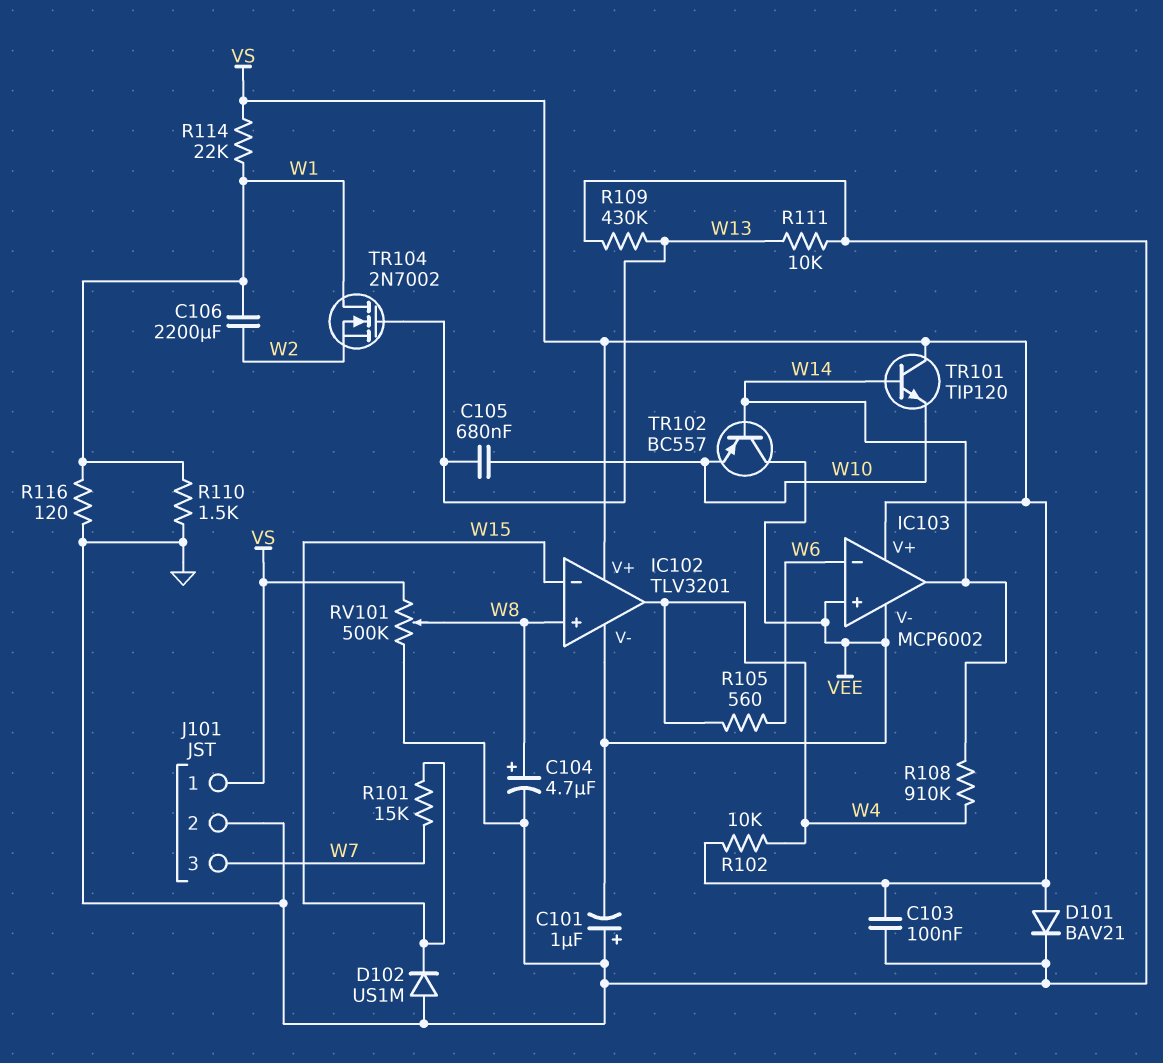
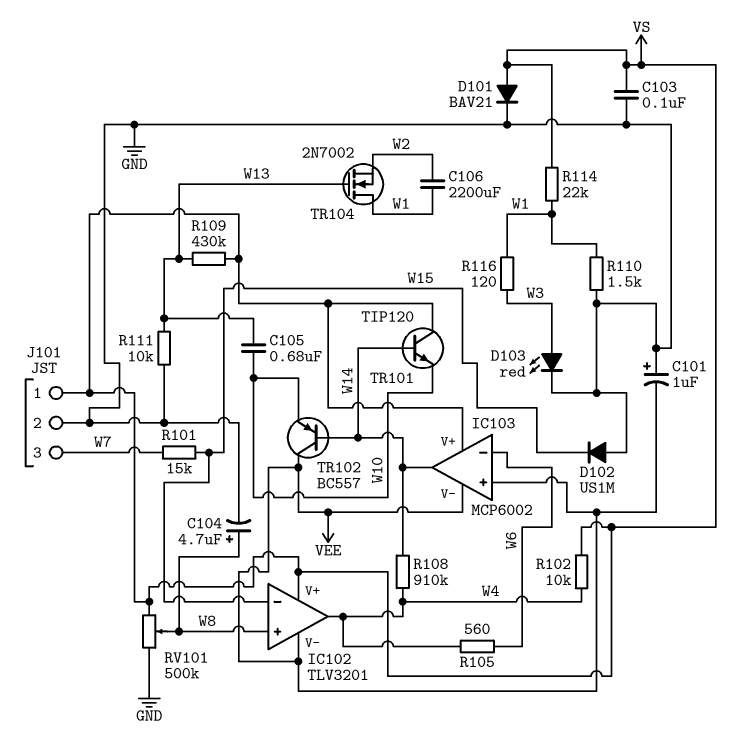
D103: none -> LED red (A W3, K GND)
R109: 430k (GND, W13) -> 430k (VS, W13)
R116: 120 (GND, W1) -> 120 (W1, W3)

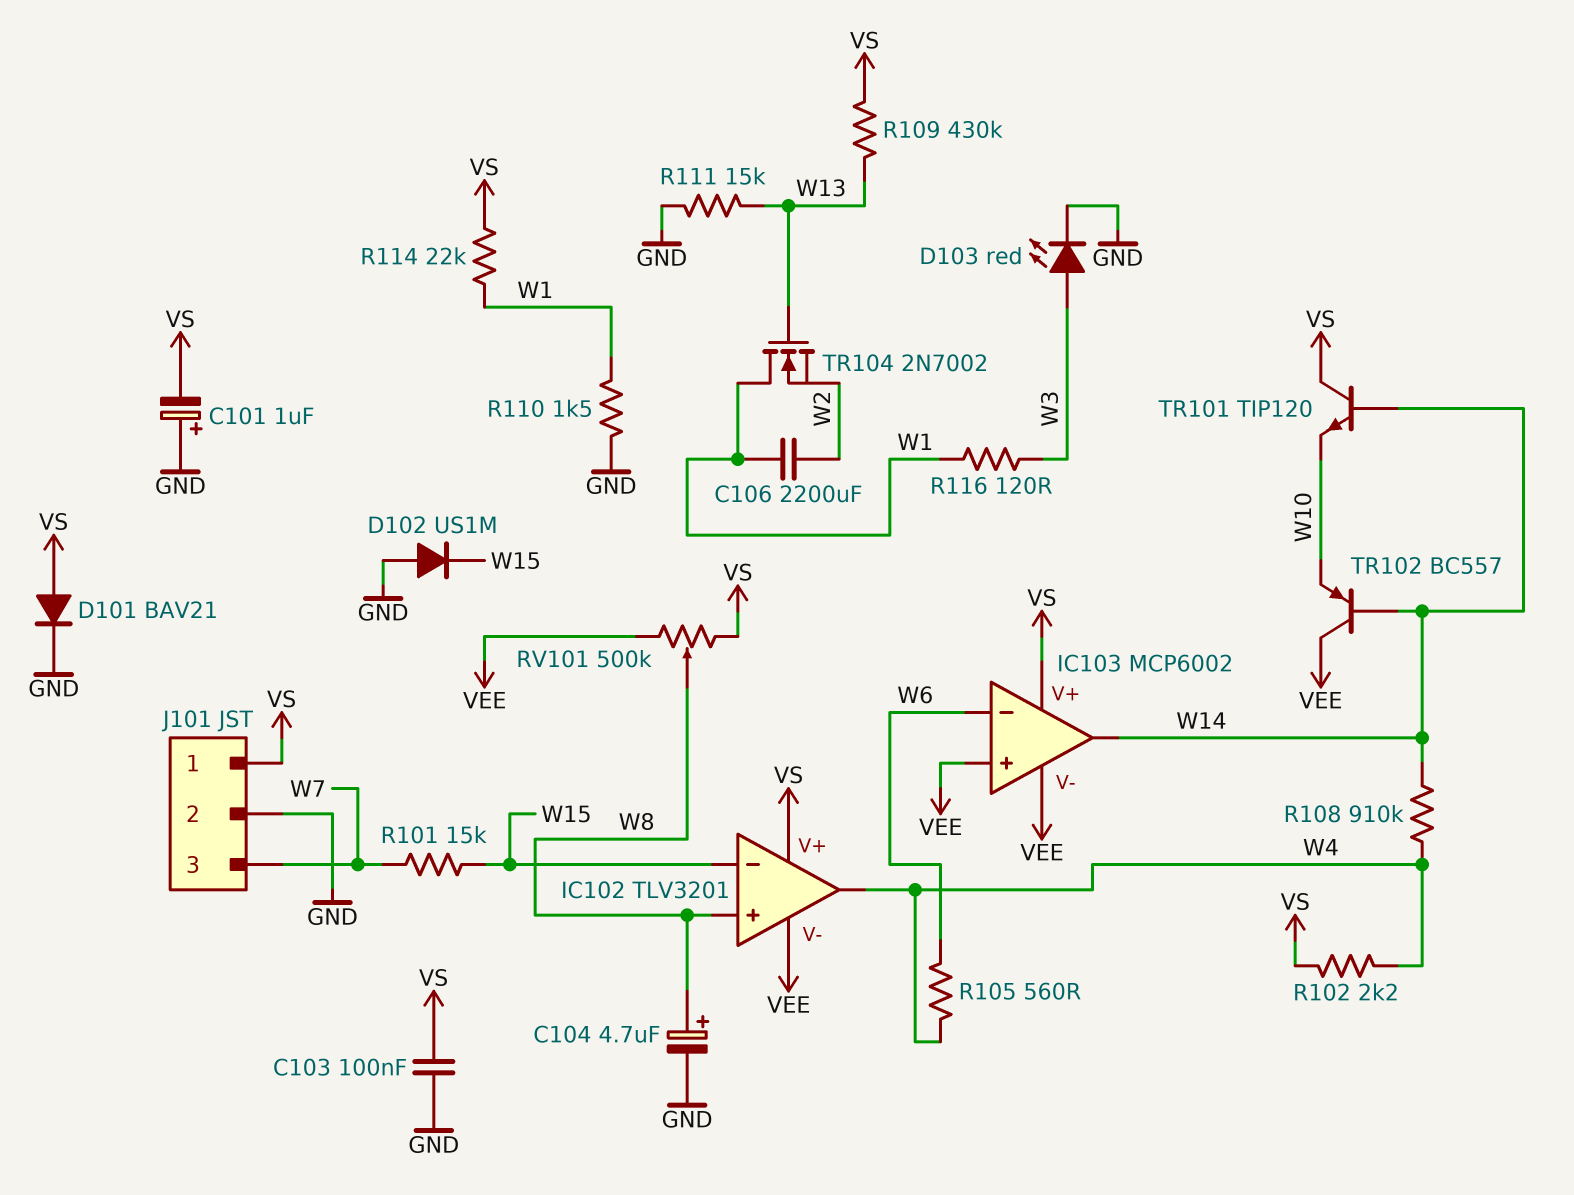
C101: 1uF (plus GND, minus VEE) -> 1uF (plus GND, minus VS)
C105: 680nF (W10, W13) -> none
R102: 10k (VS, W4) -> 2.2k (VS, W4)
R111: 10k (GND, W13) -> 15k (GND, W13)
RV101: 500k (GND, VS, wiper W8) -> 500k (VEE, VS, wiper W8)

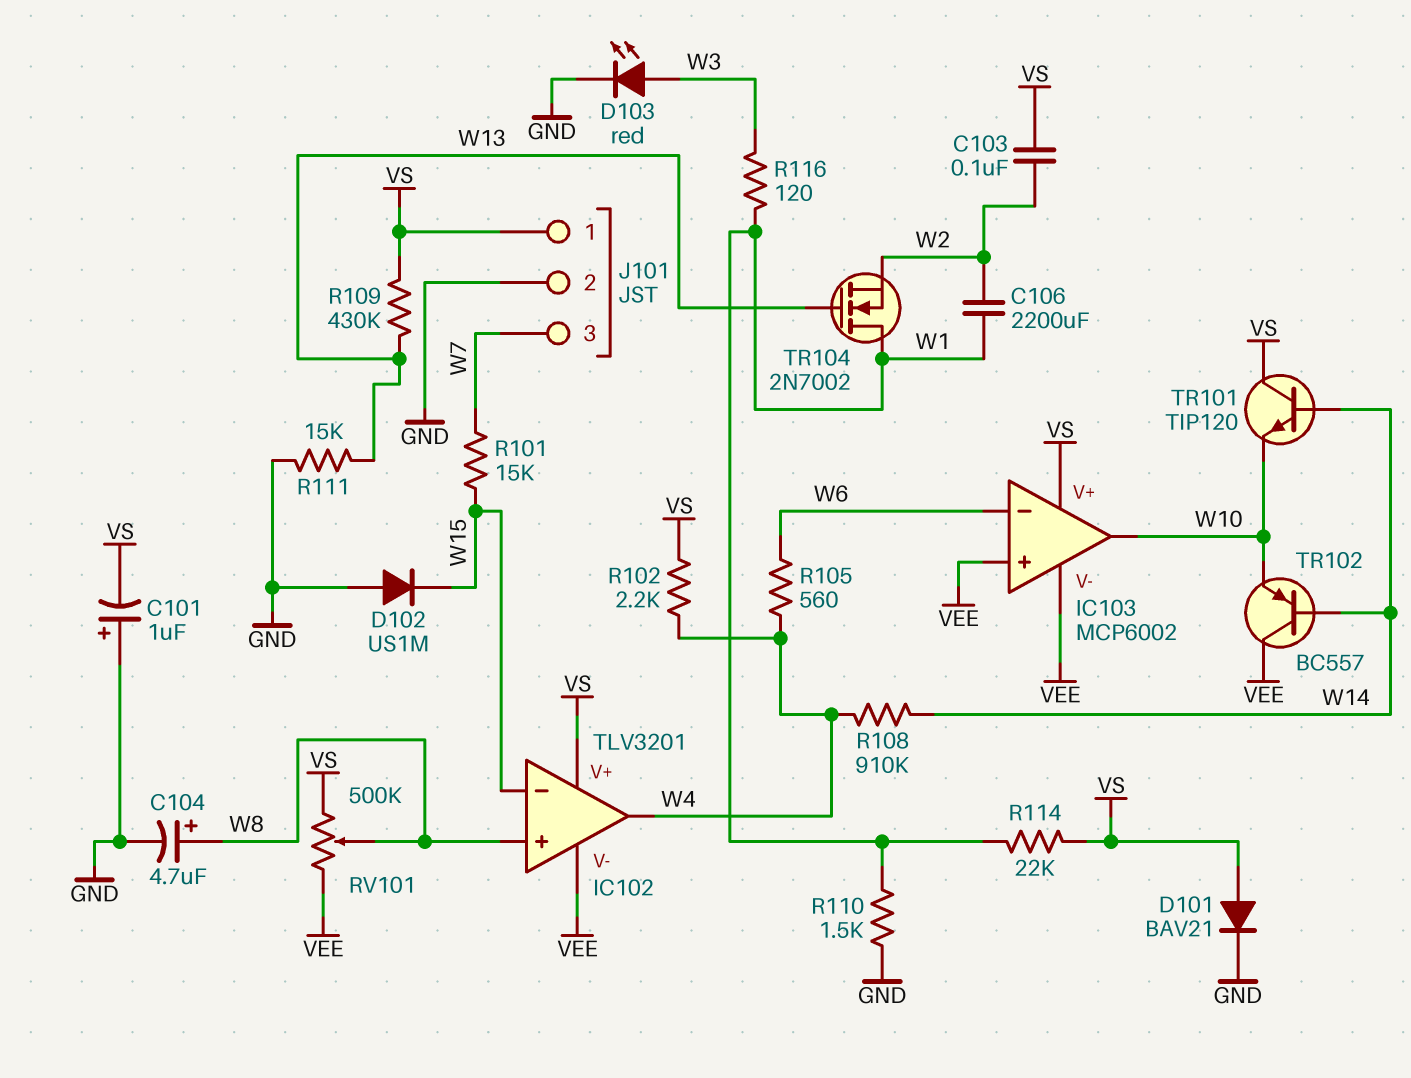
C103: 100nF (GND, VS) -> 100nF (VS, W2)
IC103 pin out: W14 -> W10

